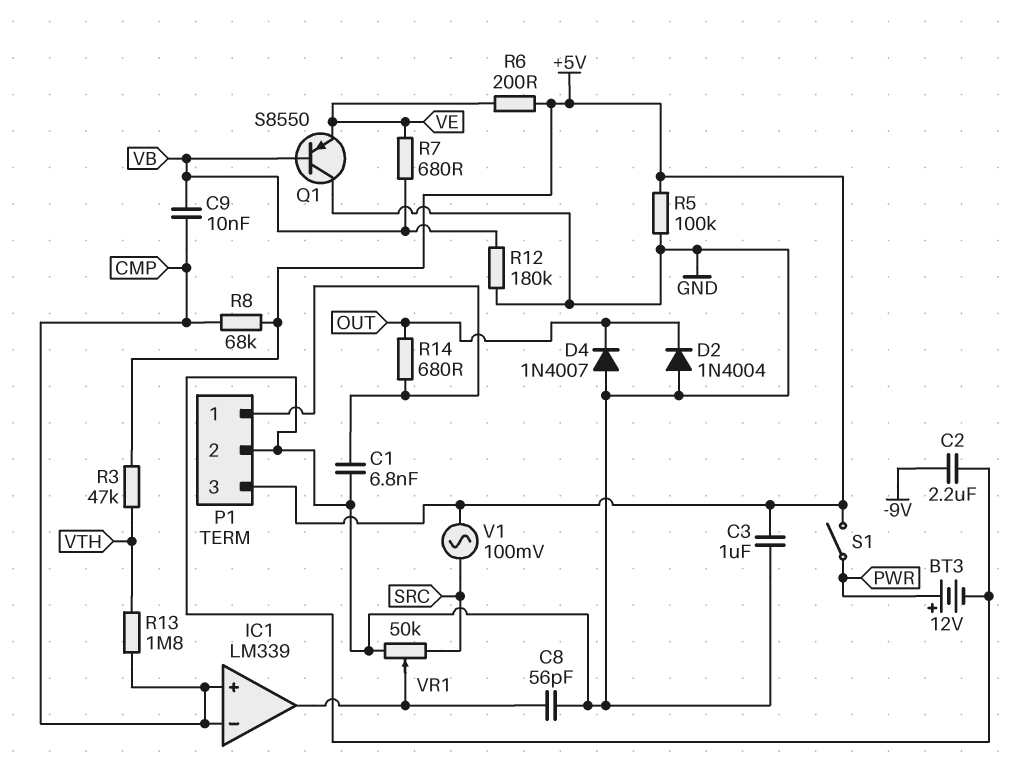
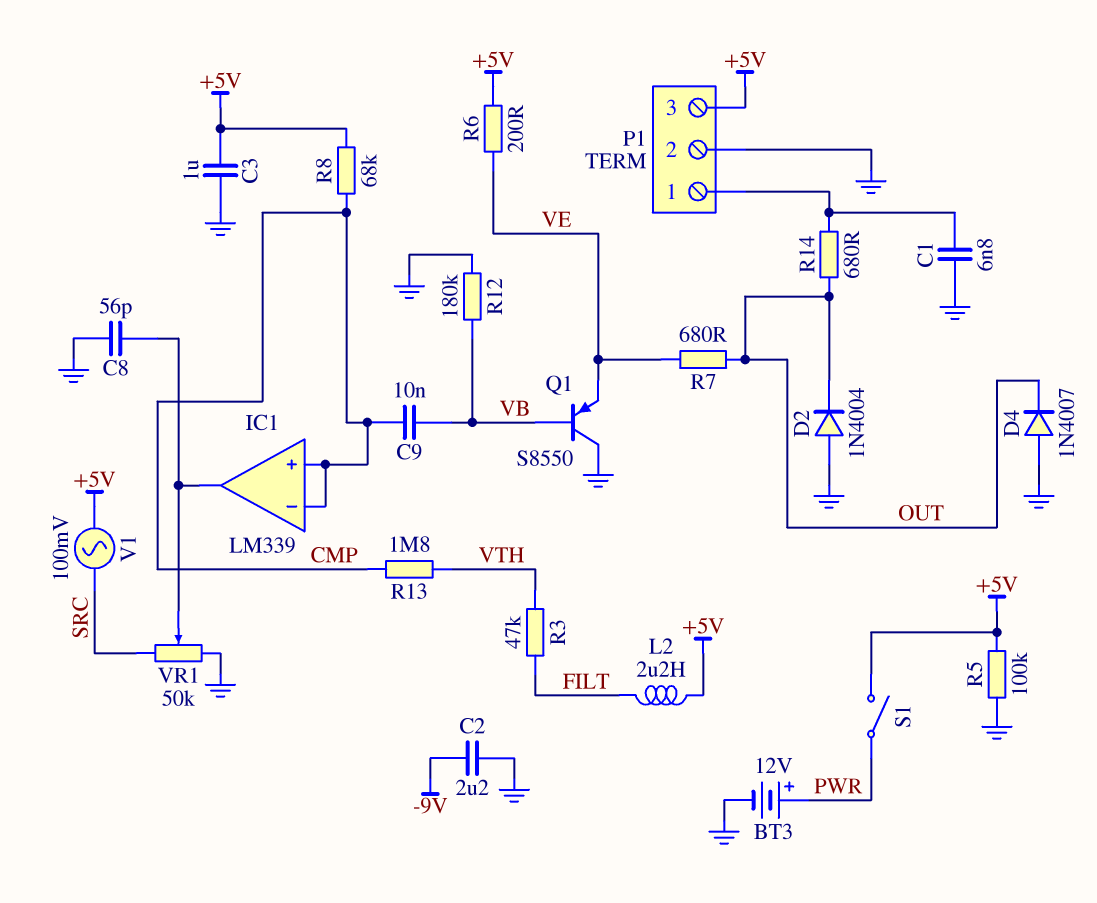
L2: none -> 2.2uH (+5V, FILT)
R3: 47k (+5V, VTH) -> 47k (FILT, VTH)
R7: 680 (VB, VE) -> 680 (OUT, VE)

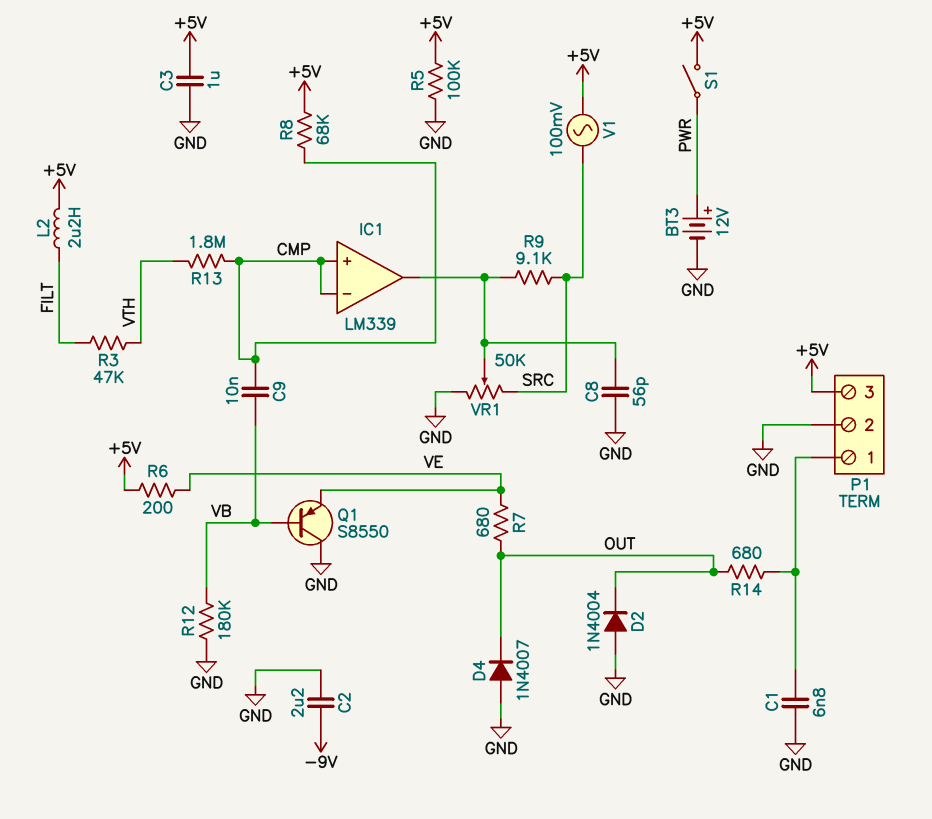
R9: none -> 9.1k (IC1/out, SRC)

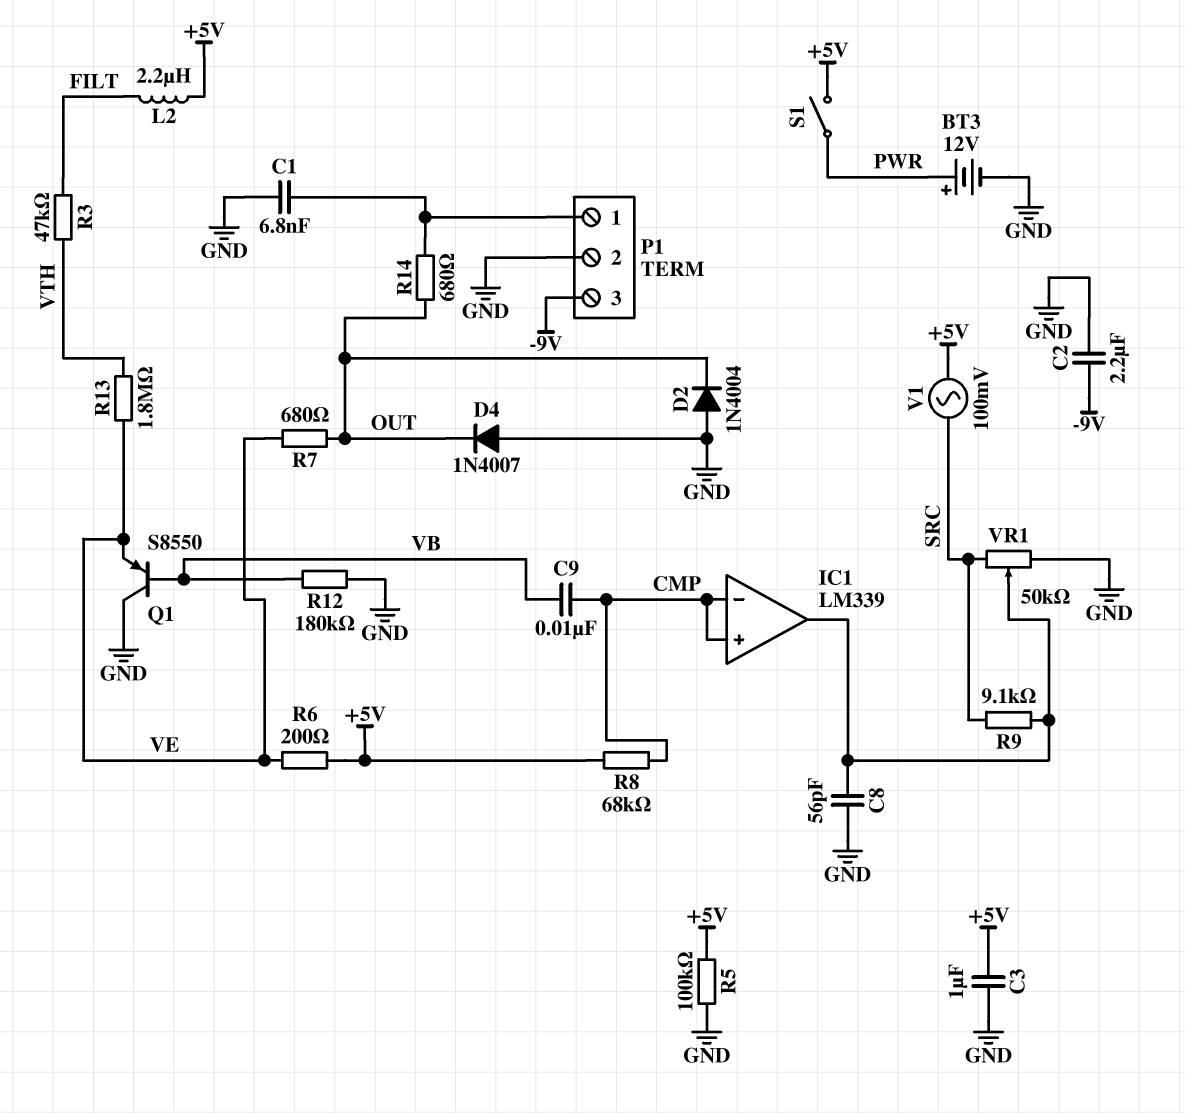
P1 pin 3: +5V -> -9V
R13: 1.8M (CMP, VTH) -> 1.8M (VE, VTH)

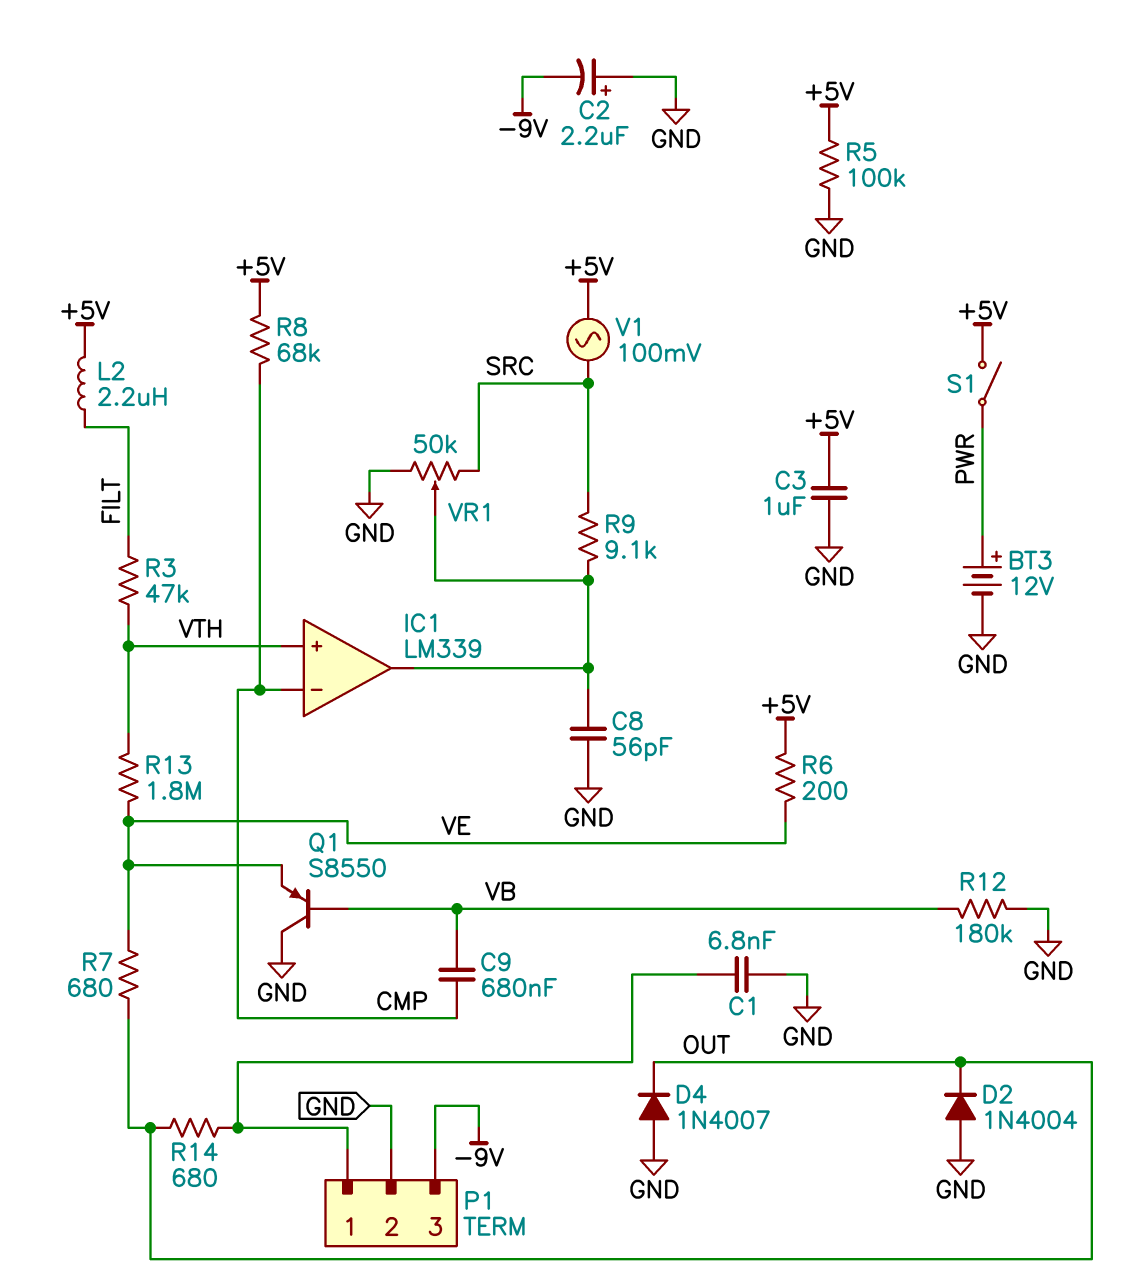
C2: 2.2uF (-9V, GND) -> 2.2uF (plus GND, minus -9V)
C9: 10nF (CMP, VB) -> 680nF (CMP, VB)
IC1 pin in+: CMP -> VTH

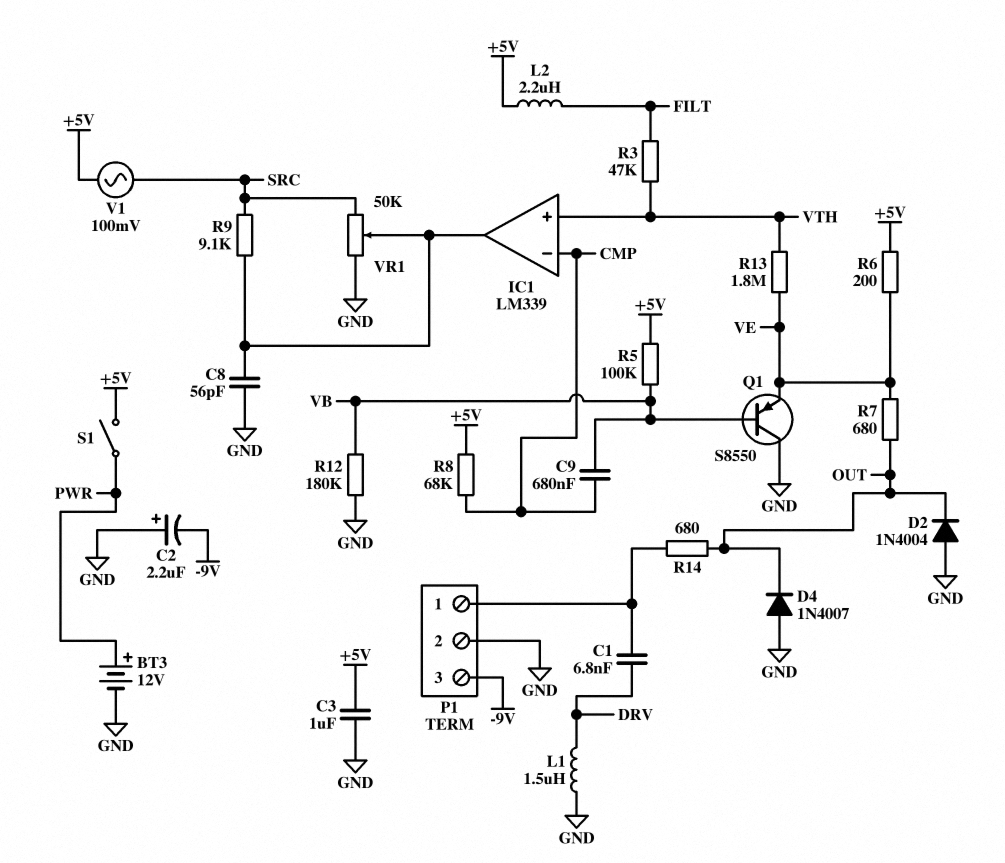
C1: 6.8nF (GND, P1/1) -> 6.8nF (DRV, P1/1)
L1: none -> 1.5uH (DRV, GND)
R5: 100k (+5V, GND) -> 100k (+5V, VB)

